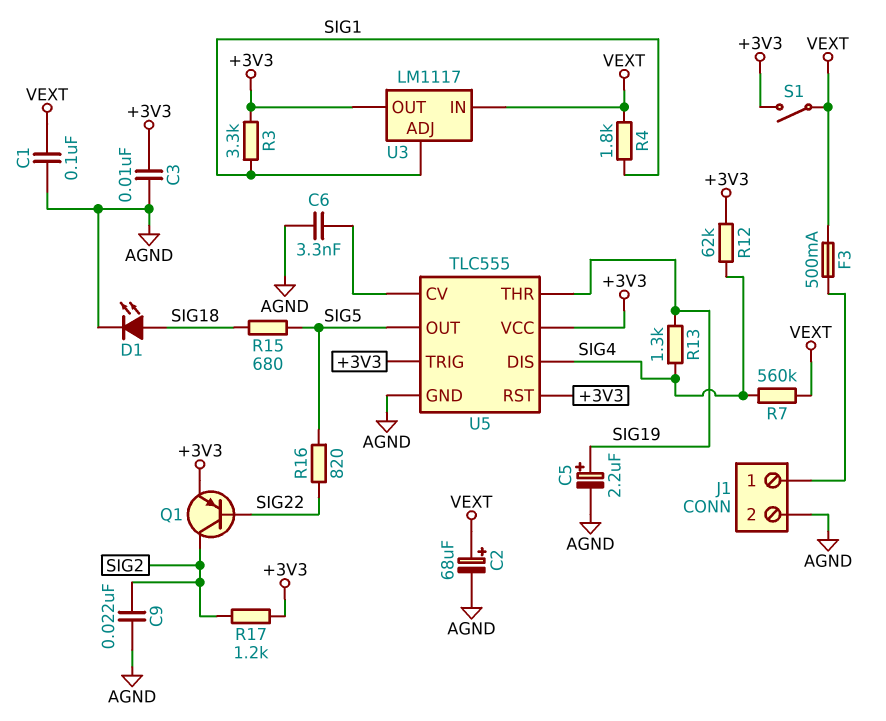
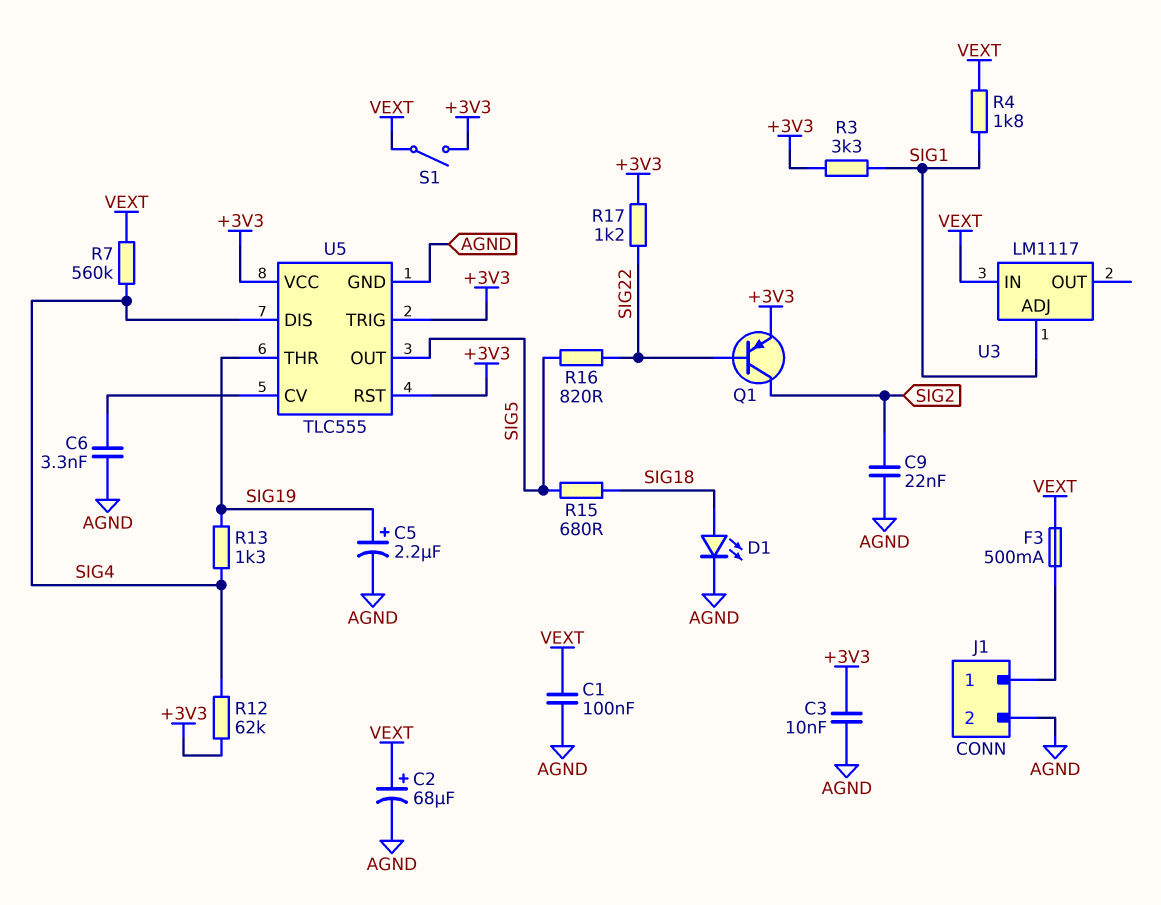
R17: 1.2k (+3V3, SIG2) -> 1.2k (+3V3, SIG22)
U3 pin OUT: +3V3 -> none

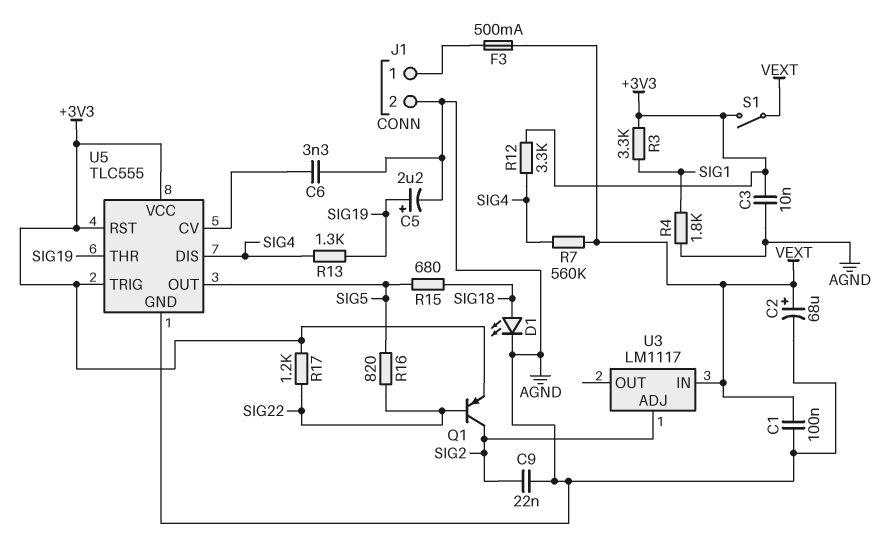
R4: 1.8k (SIG1, VEXT) -> 1.8k (AGND, SIG1)
R12: 62k (+3V3, SIG4) -> 3.3k (+3V3, SIG4)
U3 pin ADJ: SIG1 -> SIG2

